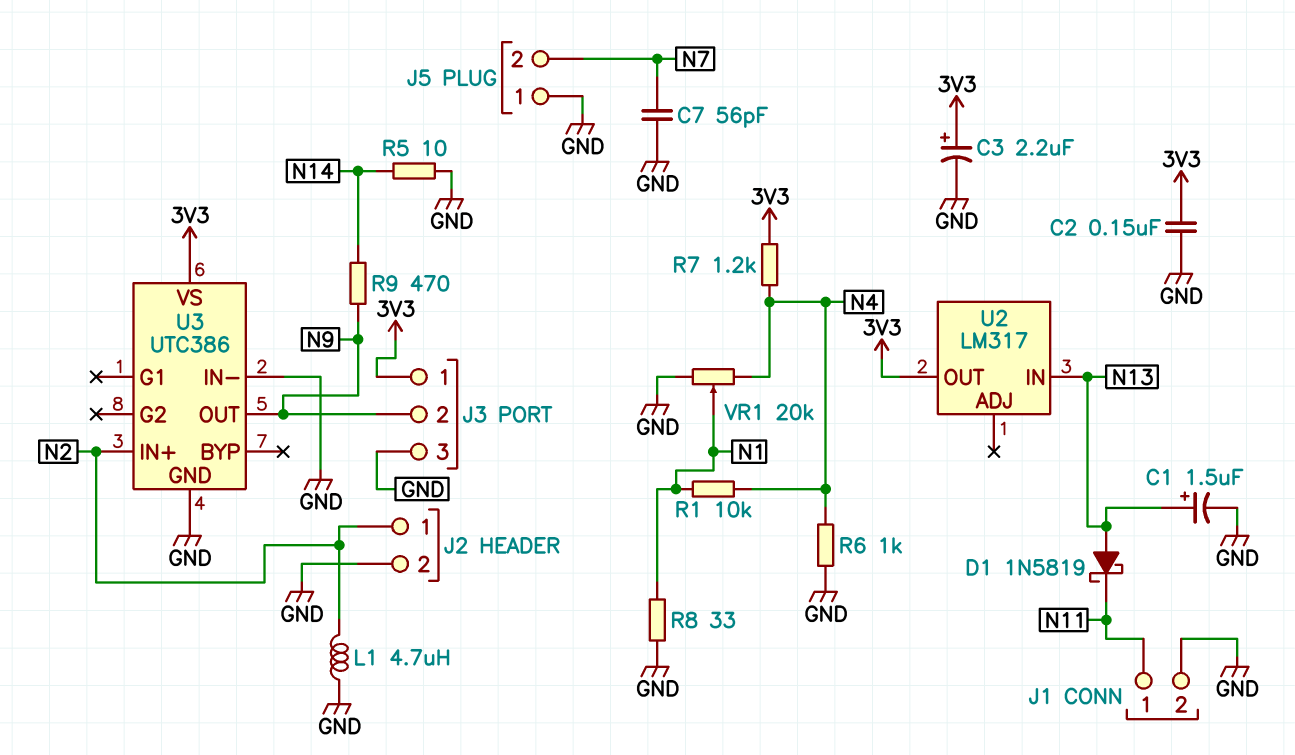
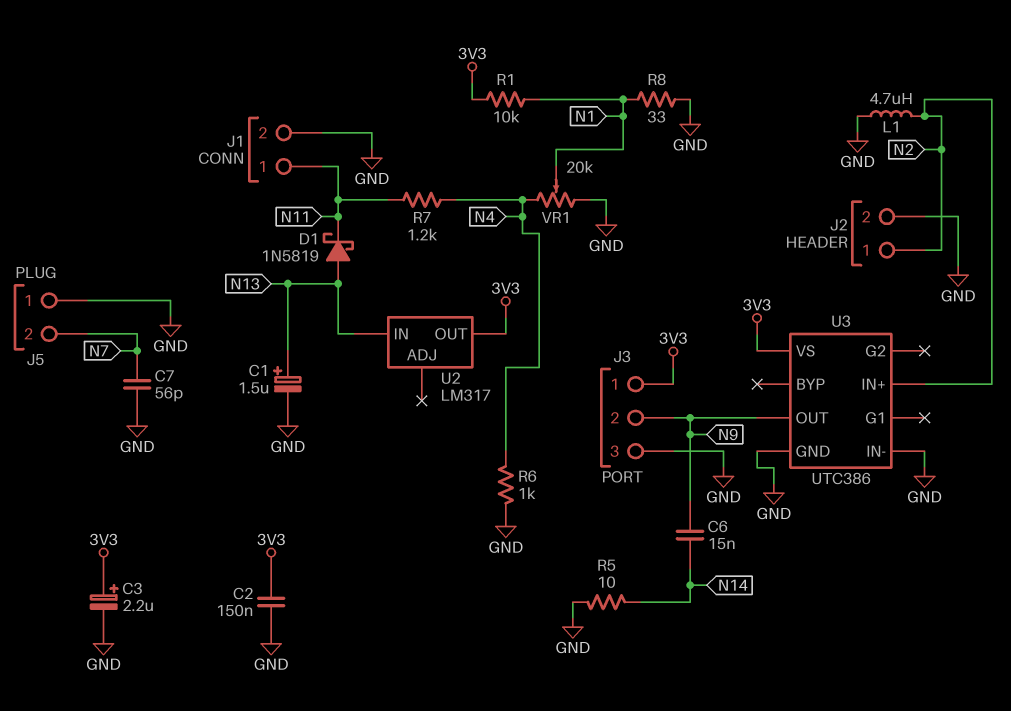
C6: none -> 15nF (N9, N14)
R1: 10k (N1, N4) -> 10k (3V3, N1)
R7: 1.2k (3V3, N4) -> 1.2k (N4, N11)
R9: 470 (N9, N14) -> none

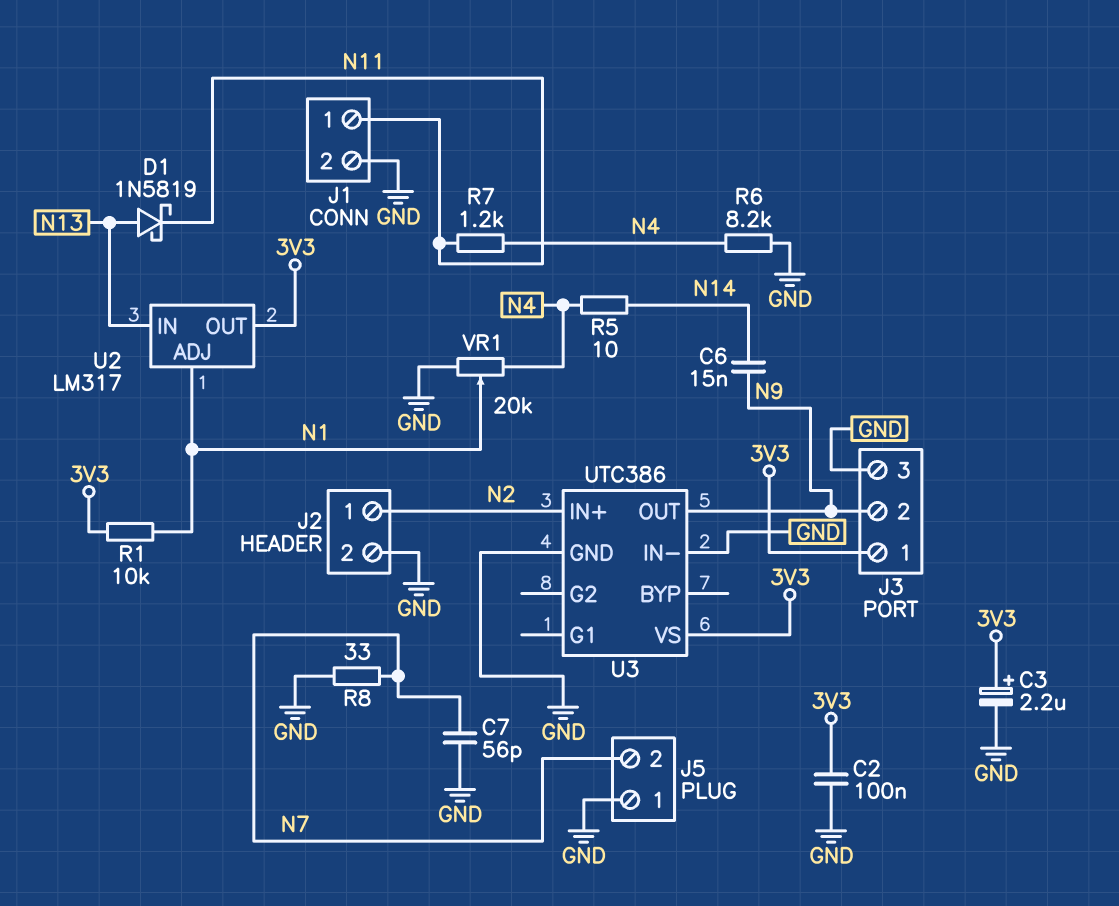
C1: 1.5uF (plus N13, minus GND) -> none
C2: 150nF (3V3, GND) -> 100nF (3V3, GND)
L1: 4.7uH (GND, N2) -> none
R5: 10 (GND, N14) -> 10 (N4, N14)
R6: 1k (GND, N4) -> 8.2k (GND, N4)
R8: 33 (GND, N1) -> 33 (GND, N7)
U2 pin ADJ: none -> N1

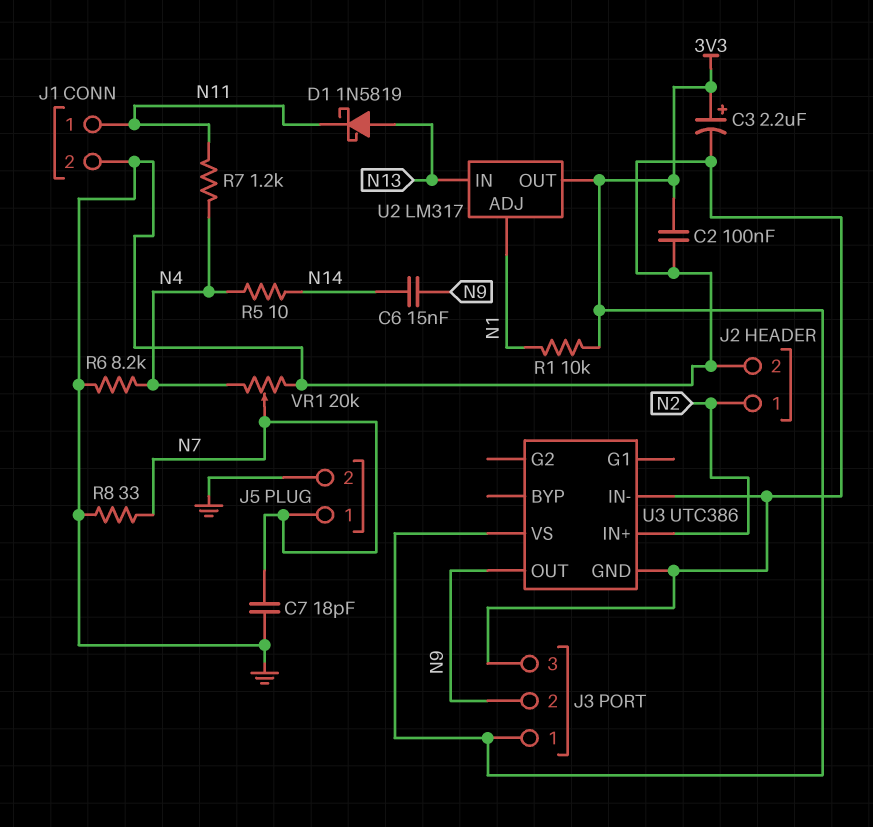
C7: 56pF (GND, N7) -> 18pF (GND, N7)
J5 pin 1: GND -> N7
J5 pin 2: N7 -> GND
VR1: 20k (GND, N4, wiper N1) -> 20k (GND, N4, wiper N7)

